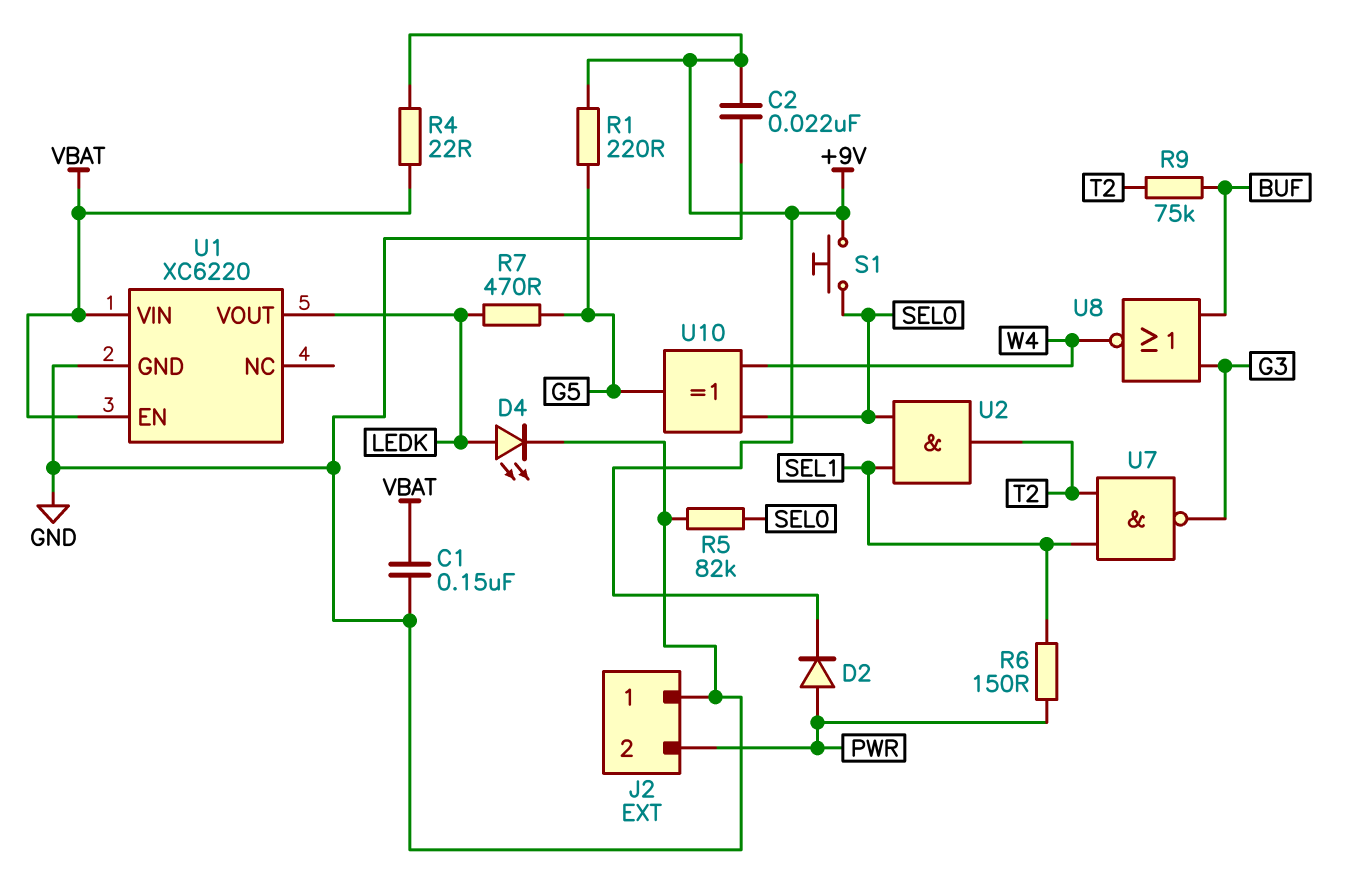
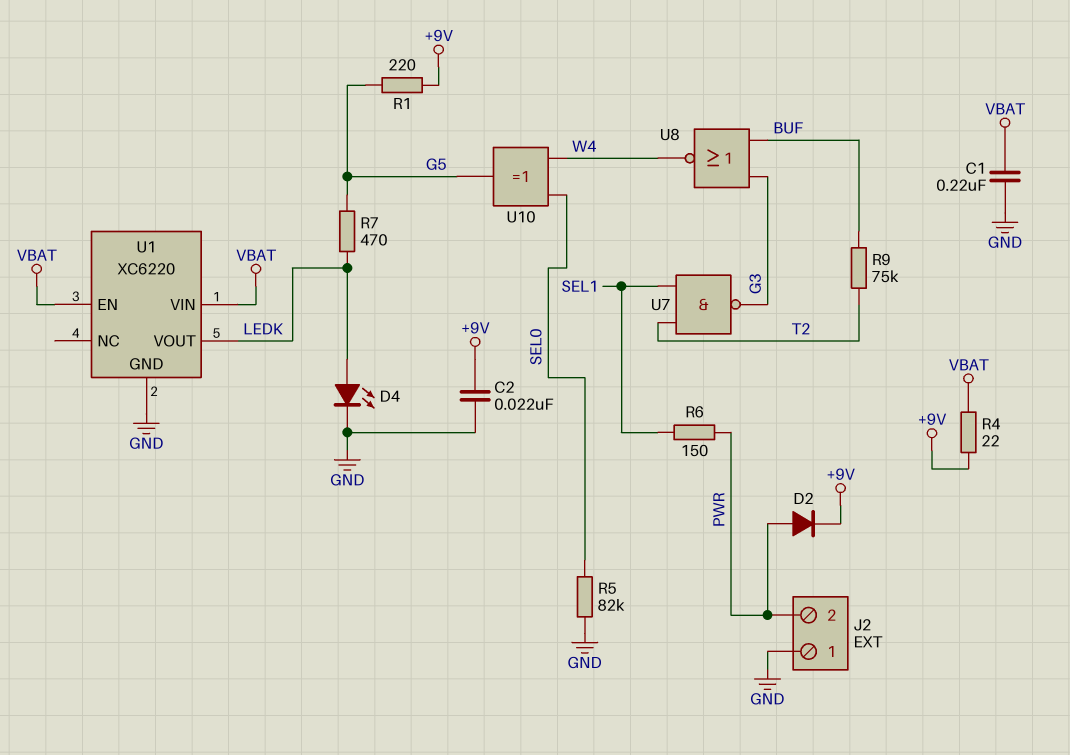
C1: 150nF (GND, VBAT) -> 220nF (GND, VBAT)
S1: button (+9V, SEL0) -> none
U2: AND (in SEL0, in SEL1, out T2) -> none

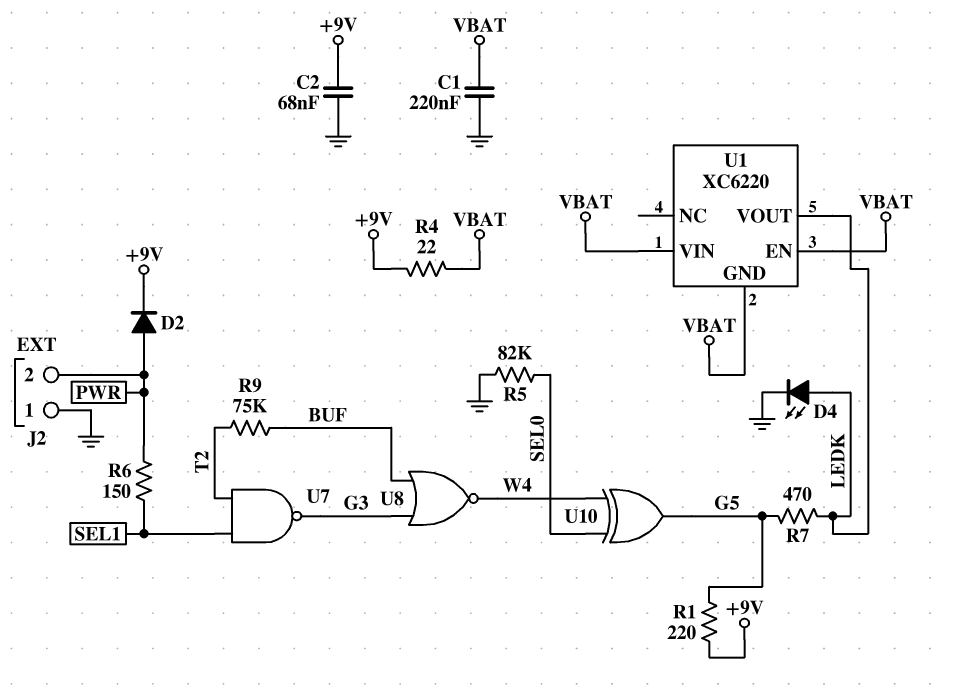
C2: 22nF (+9V, GND) -> 68nF (+9V, GND)
U1 pin GND: GND -> VBAT

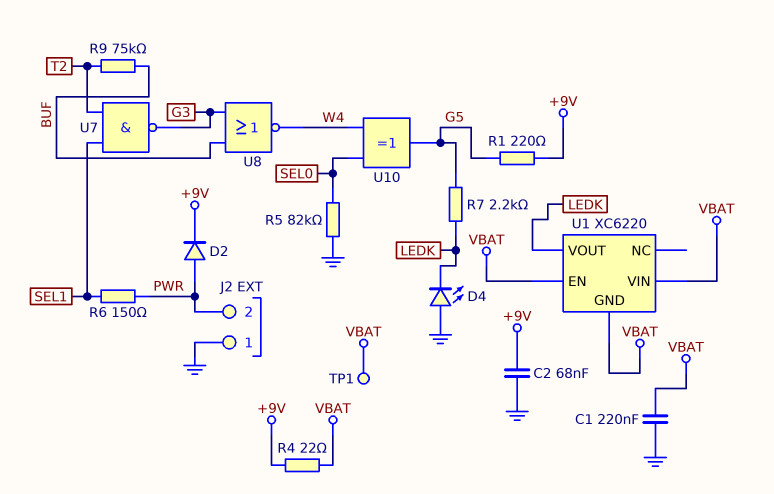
D4: LED (A LEDK, K GND) -> LED (A GND, K LEDK)
R7: 470 (G5, LEDK) -> 2.2k (G5, LEDK)
TP1: none -> test point (VBAT)

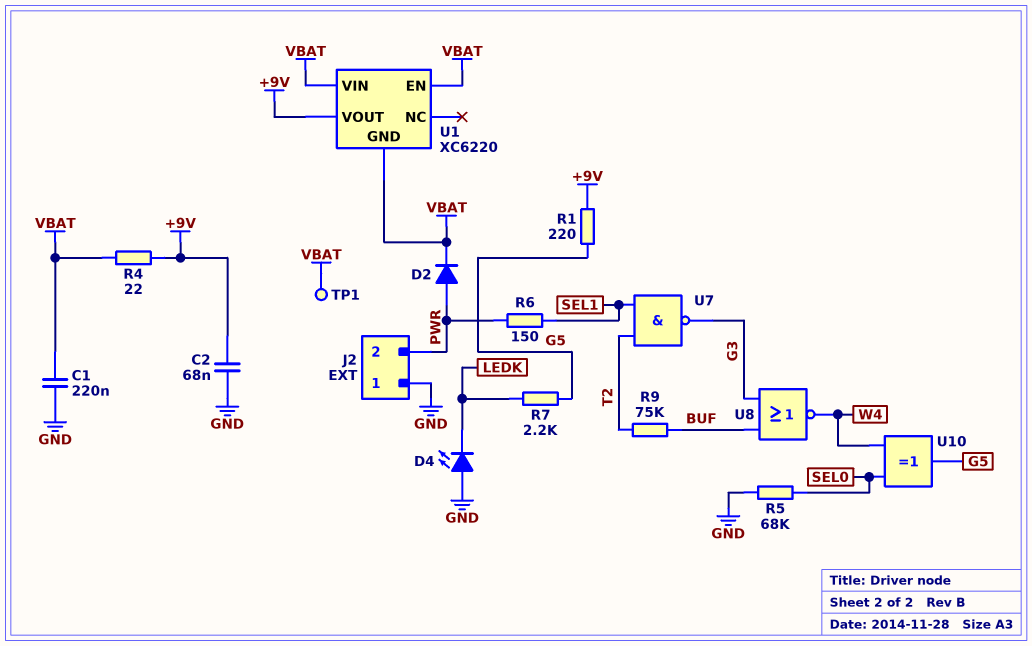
D2: diode (A PWR, K +9V) -> diode (A PWR, K VBAT)
R5: 82k (GND, SEL0) -> 68k (GND, SEL0)
U1 pin VOUT: LEDK -> +9V

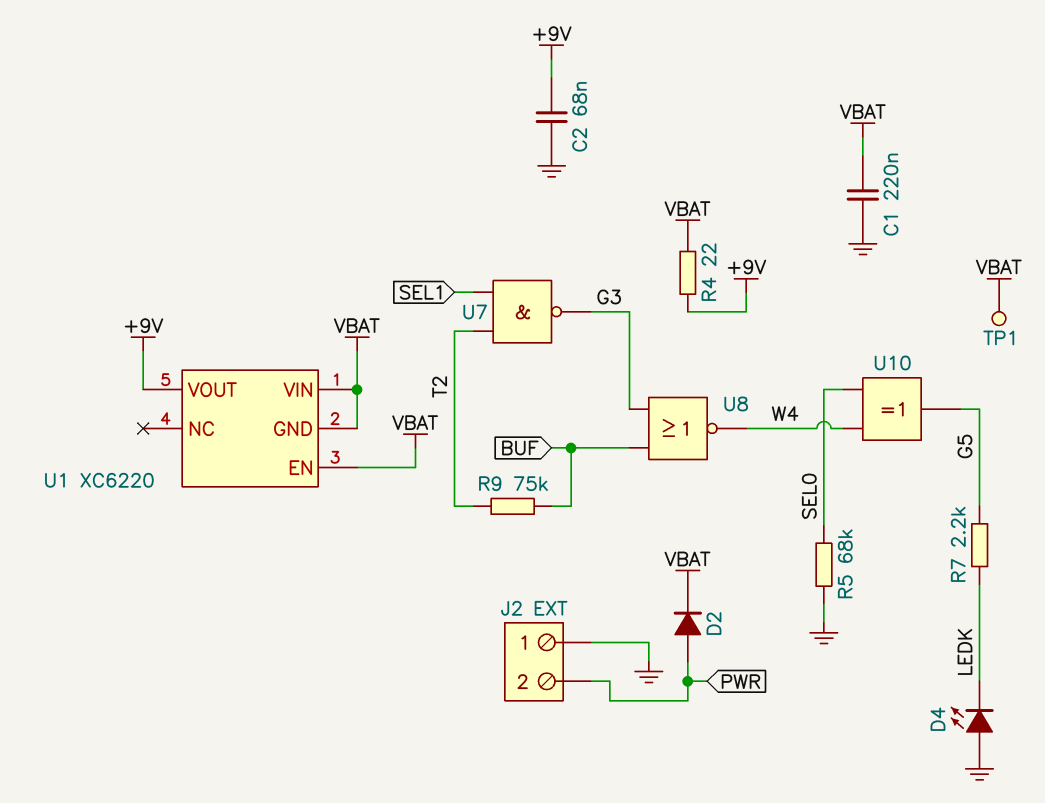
R1: 220 (+9V, G5) -> none
R6: 150 (PWR, SEL1) -> none

